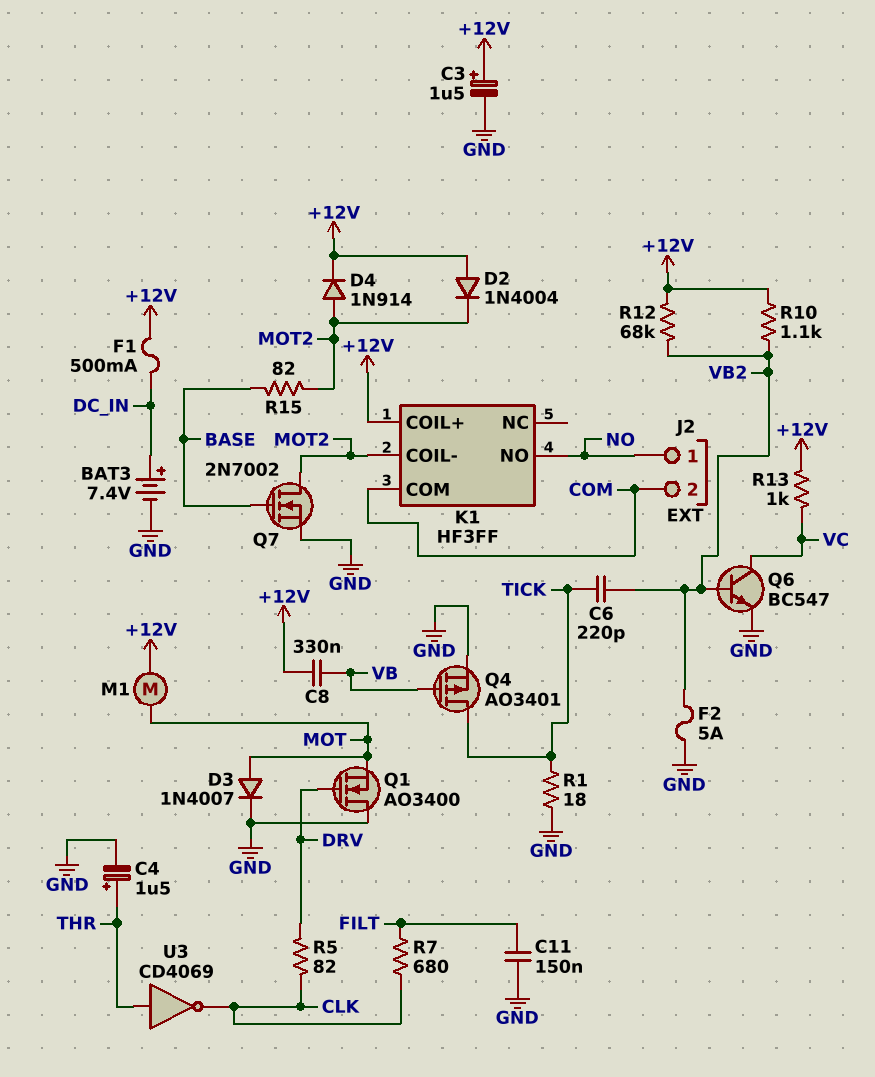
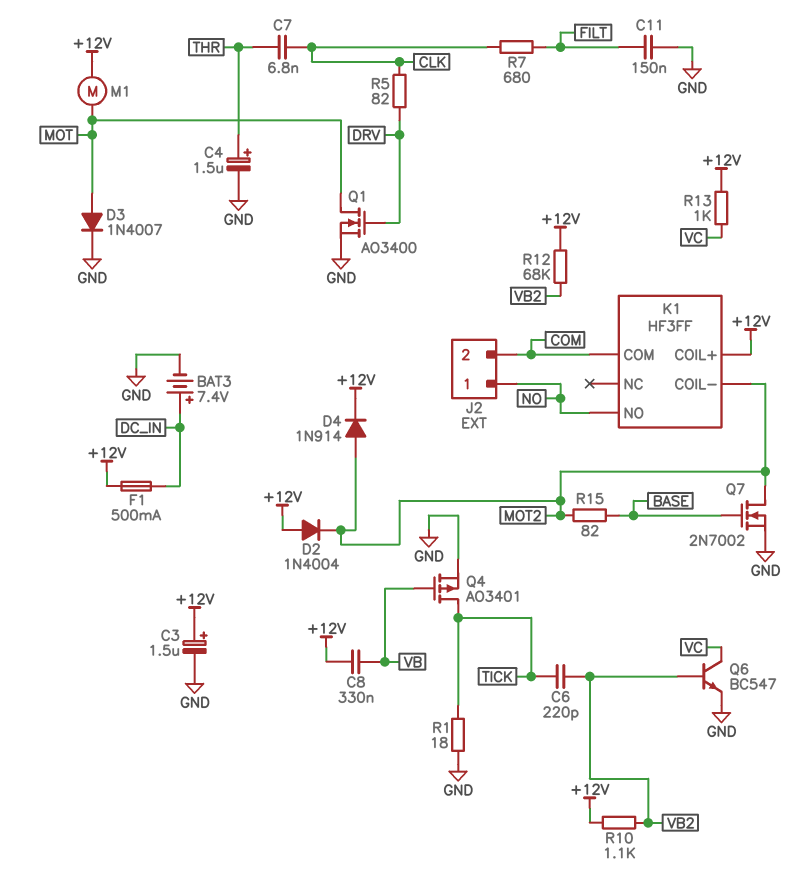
C7: none -> 6.8nF (CLK, THR)
F2: 5A (GND, VB2) -> none
Q1: NMOS AO3400 (G DRV, D GND, S MOT) -> NMOS AO3400 (G DRV, D MOT, S GND)
U3: NOT CD4069 (in THR, out CLK) -> none

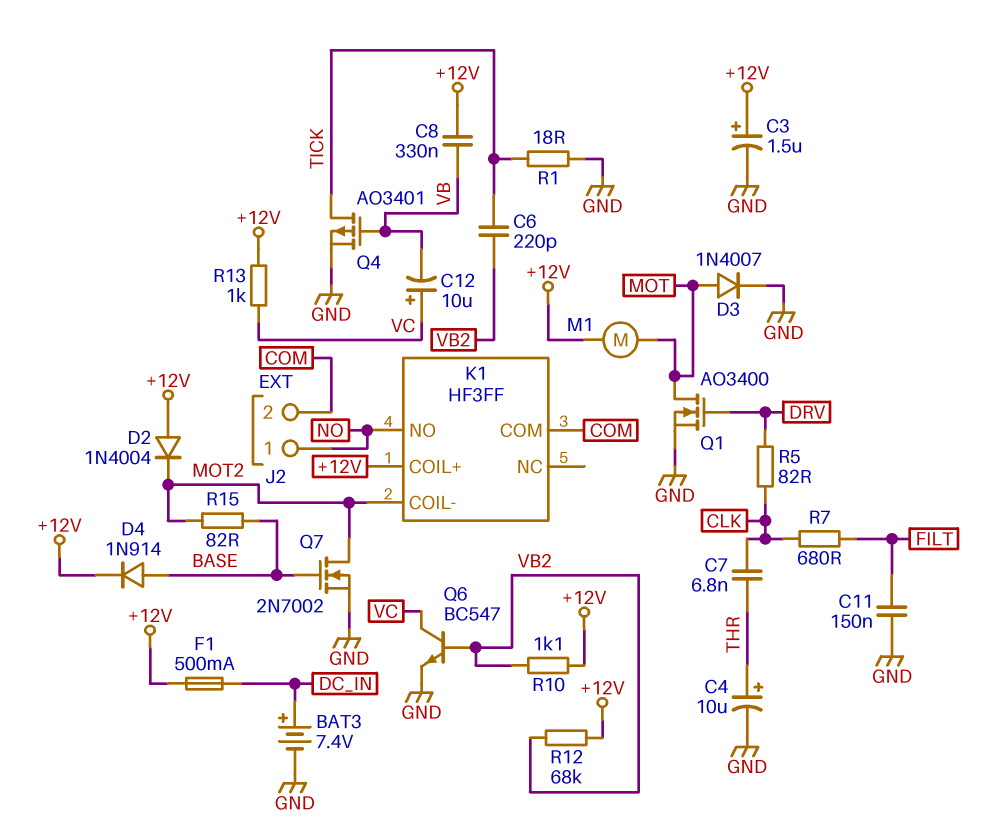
C4: 1.5uF (plus THR, minus GND) -> 10uF (plus THR, minus GND)
C12: none -> 10uF (plus VC, minus VB)
D4: diode 1N914 (A MOT2, K +12V) -> diode 1N914 (A BASE, K +12V)

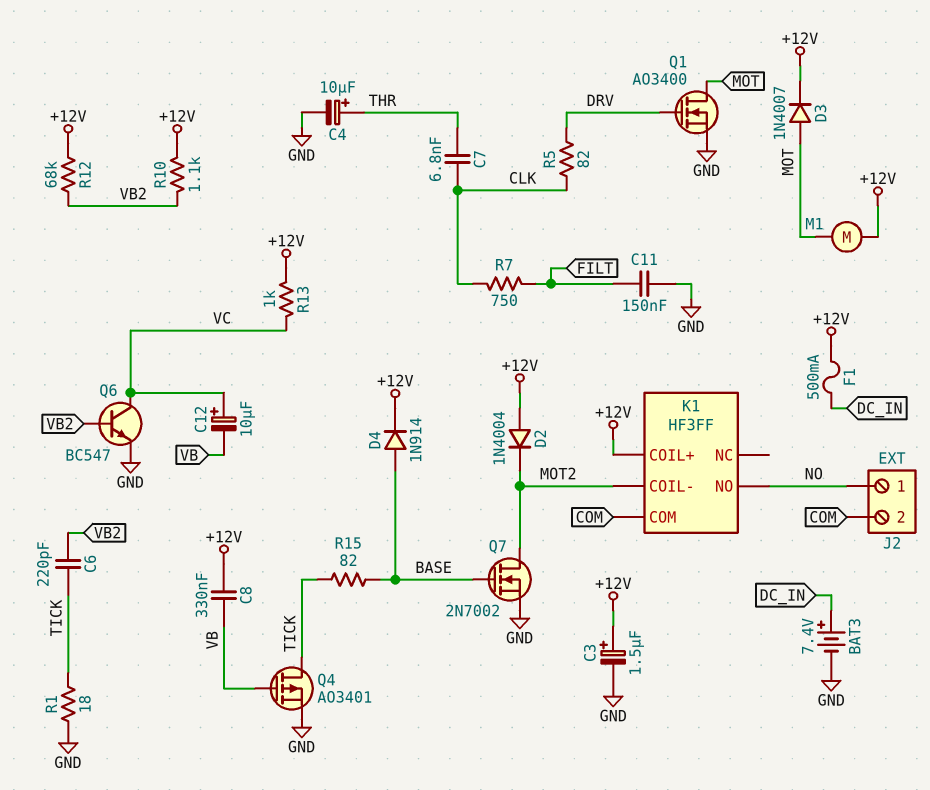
D3: diode 1N4007 (A MOT, K GND) -> diode 1N4007 (A MOT, K +12V)
R7: 680 (CLK, FILT) -> 750 (CLK, FILT)
R15: 82 (BASE, MOT2) -> 82 (BASE, TICK)

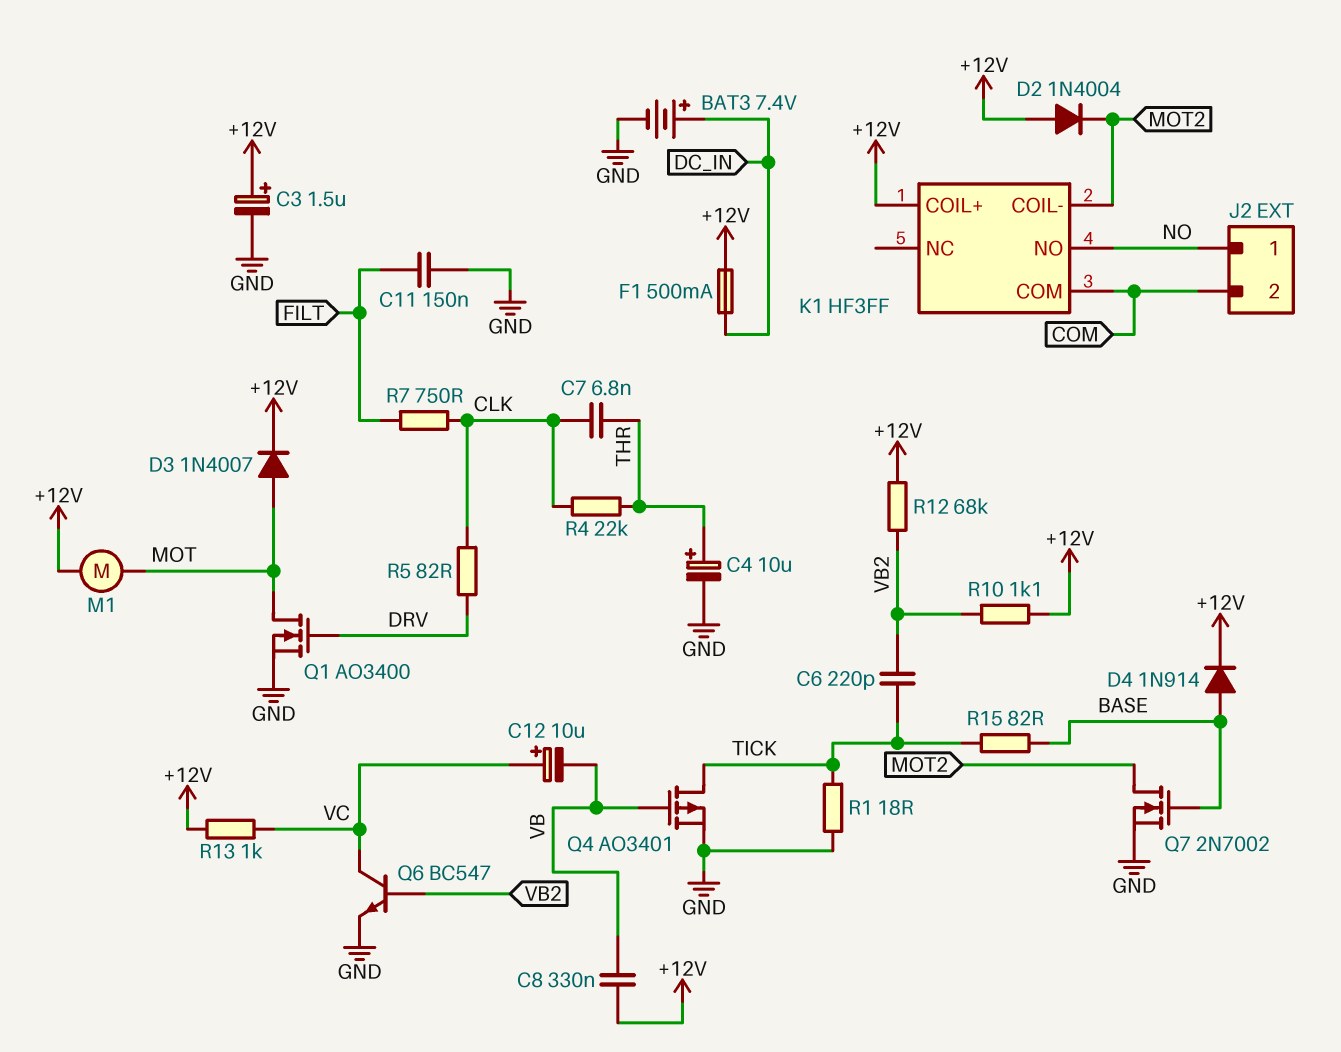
R4: none -> 22k (CLK, THR)

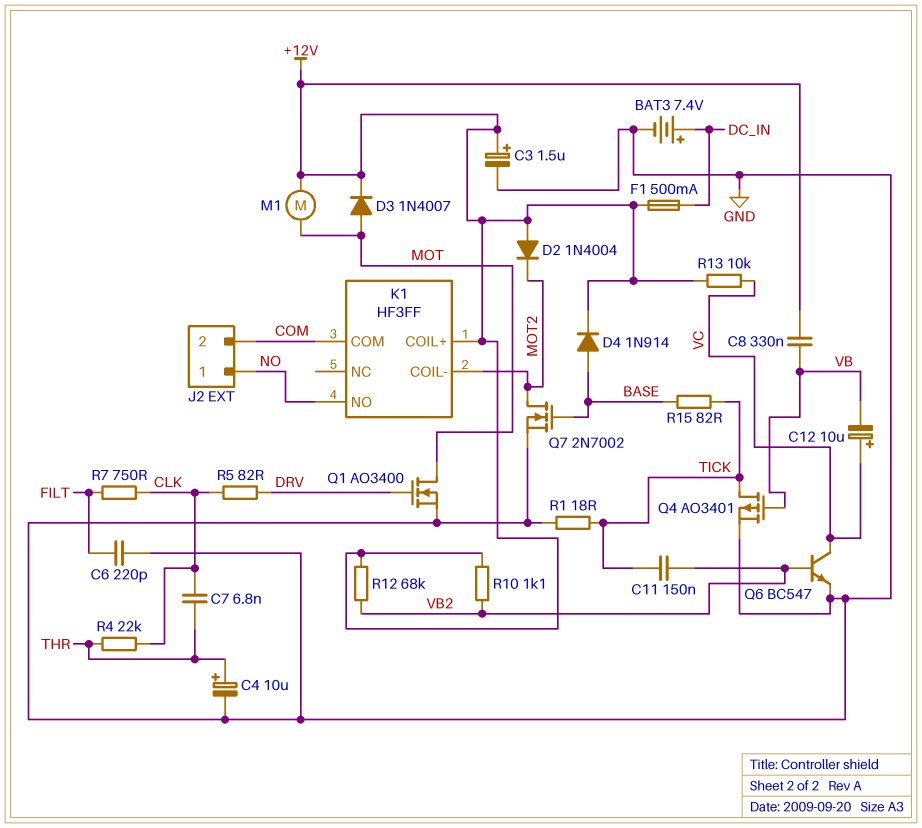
C6: 220pF (TICK, VB2) -> 220pF (FILT, GND)
C11: 150nF (FILT, GND) -> 150nF (TICK, VB2)
R13: 1k (+12V, VC) -> 10k (+12V, VC)

